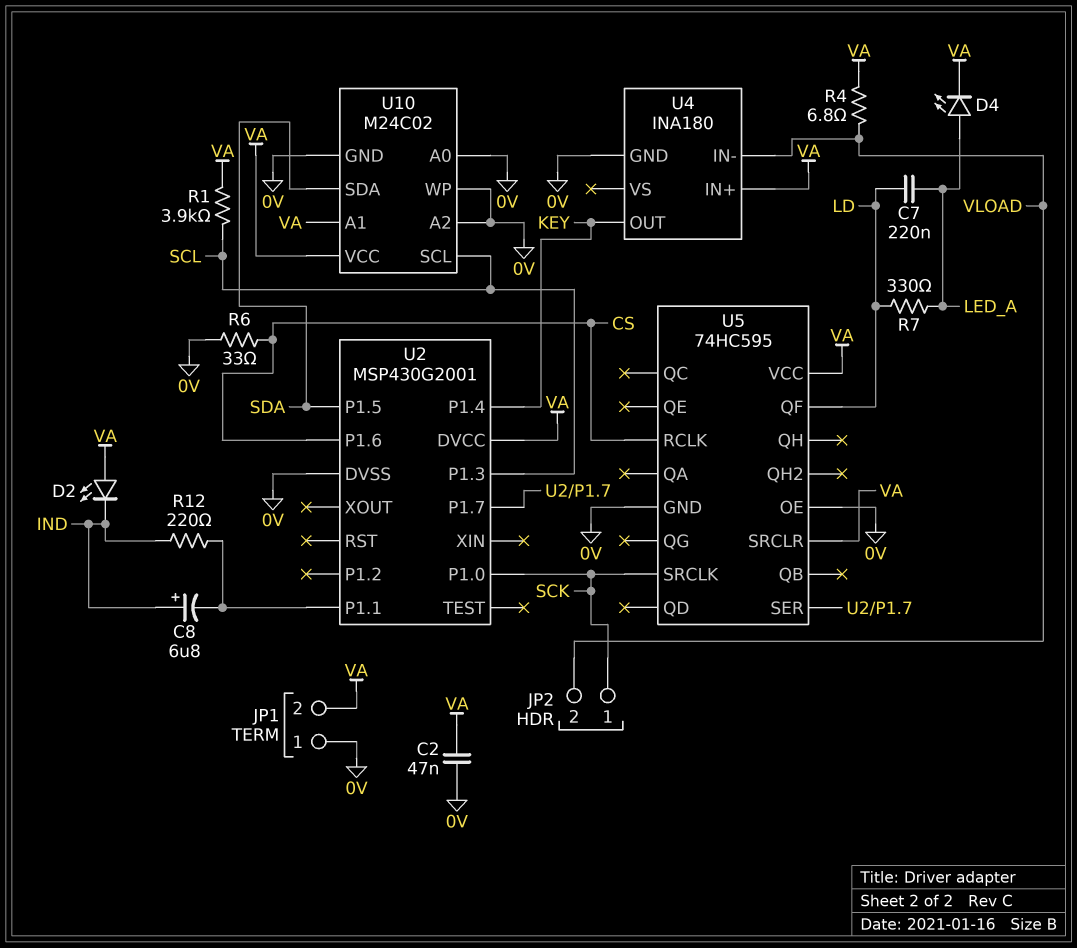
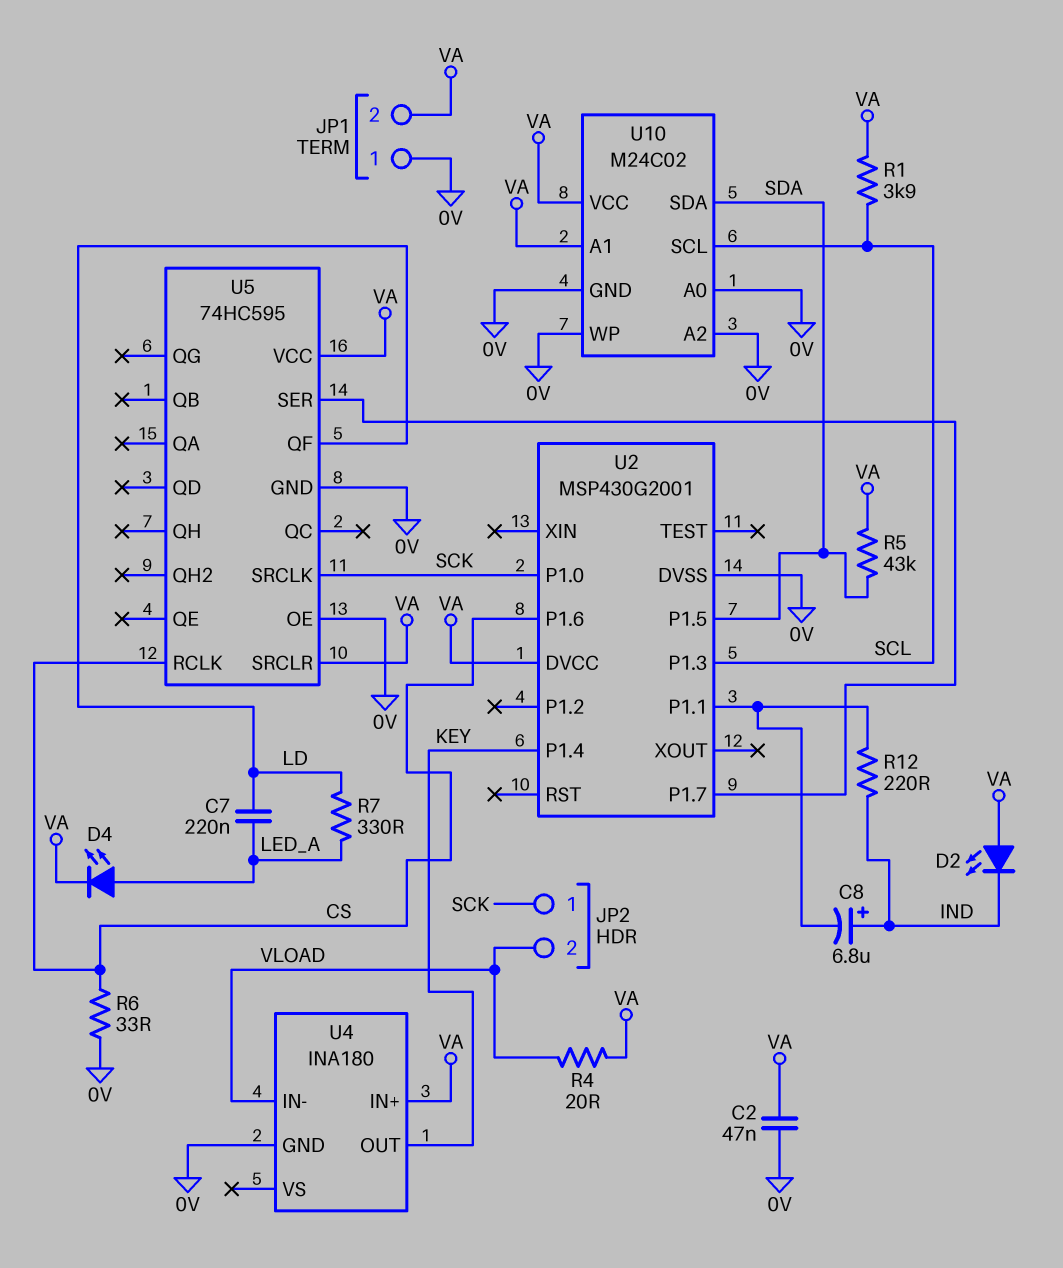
R4: 6.8 (VA, VLOAD) -> 20 (VA, VLOAD)
R5: none -> 43k (SDA, VA)

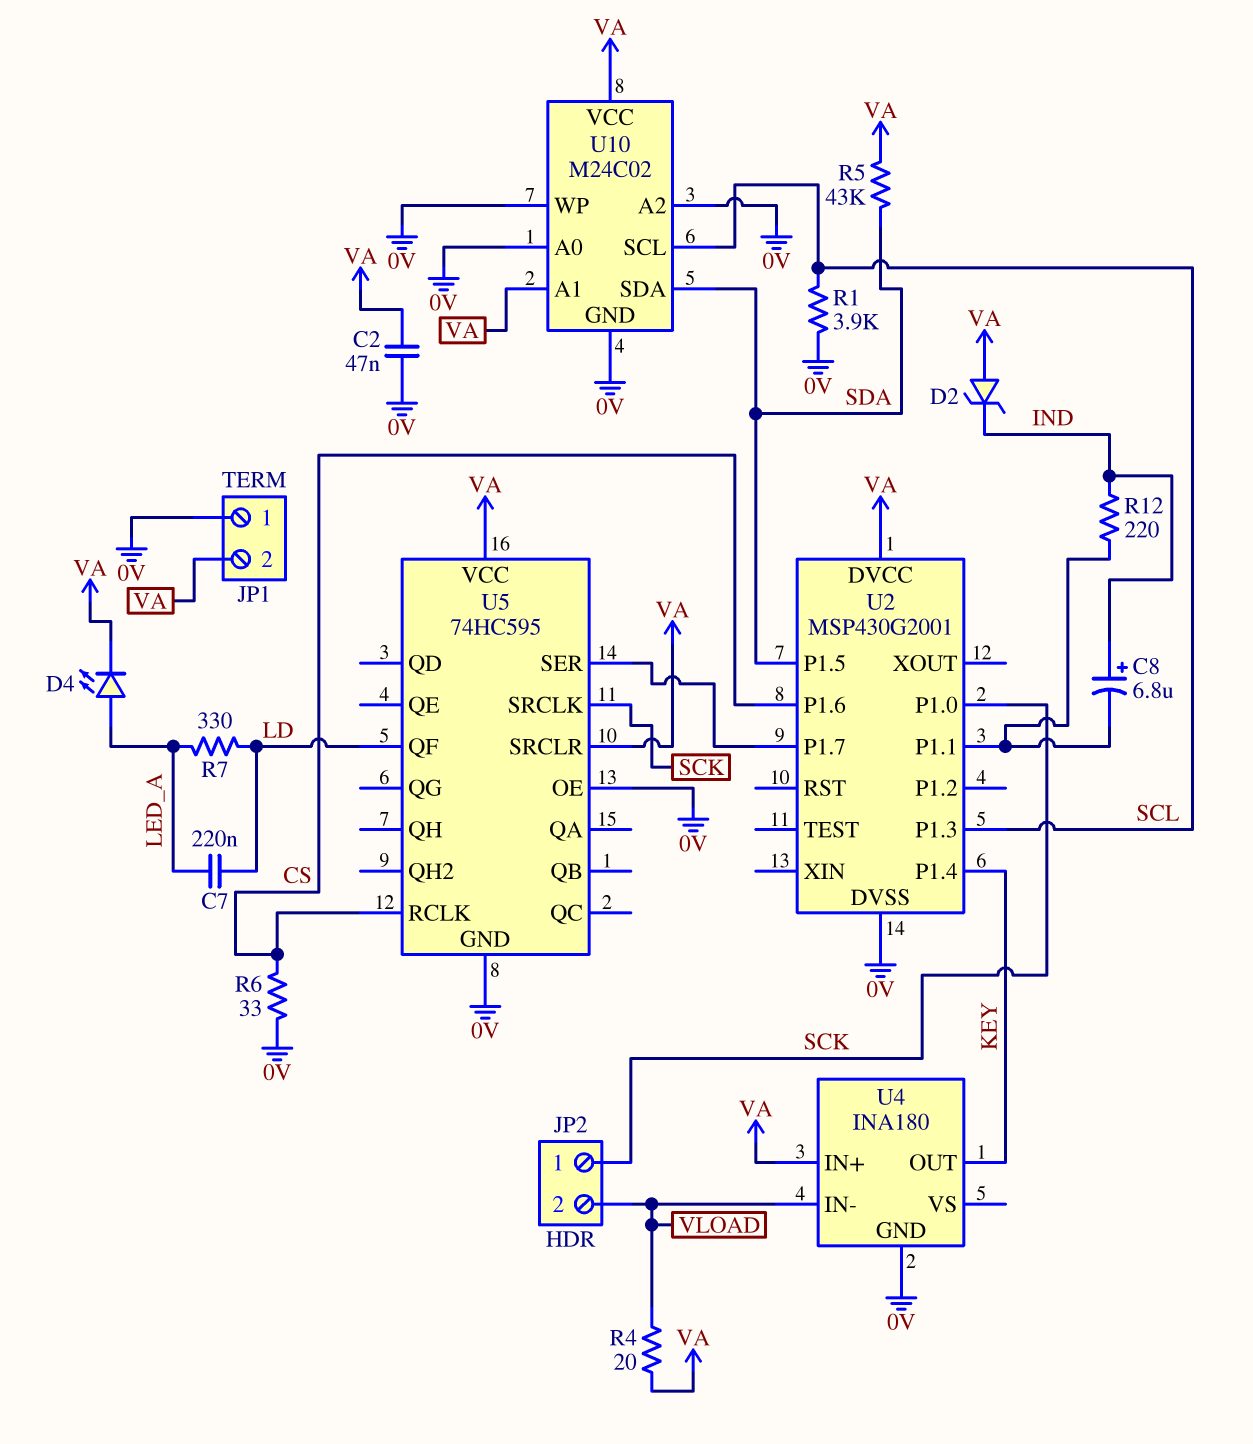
D2: LED (A VA, K IND) -> zener (A VA, K IND)
R1: 3.9k (SCL, VA) -> 3.9k (0V, SCL)

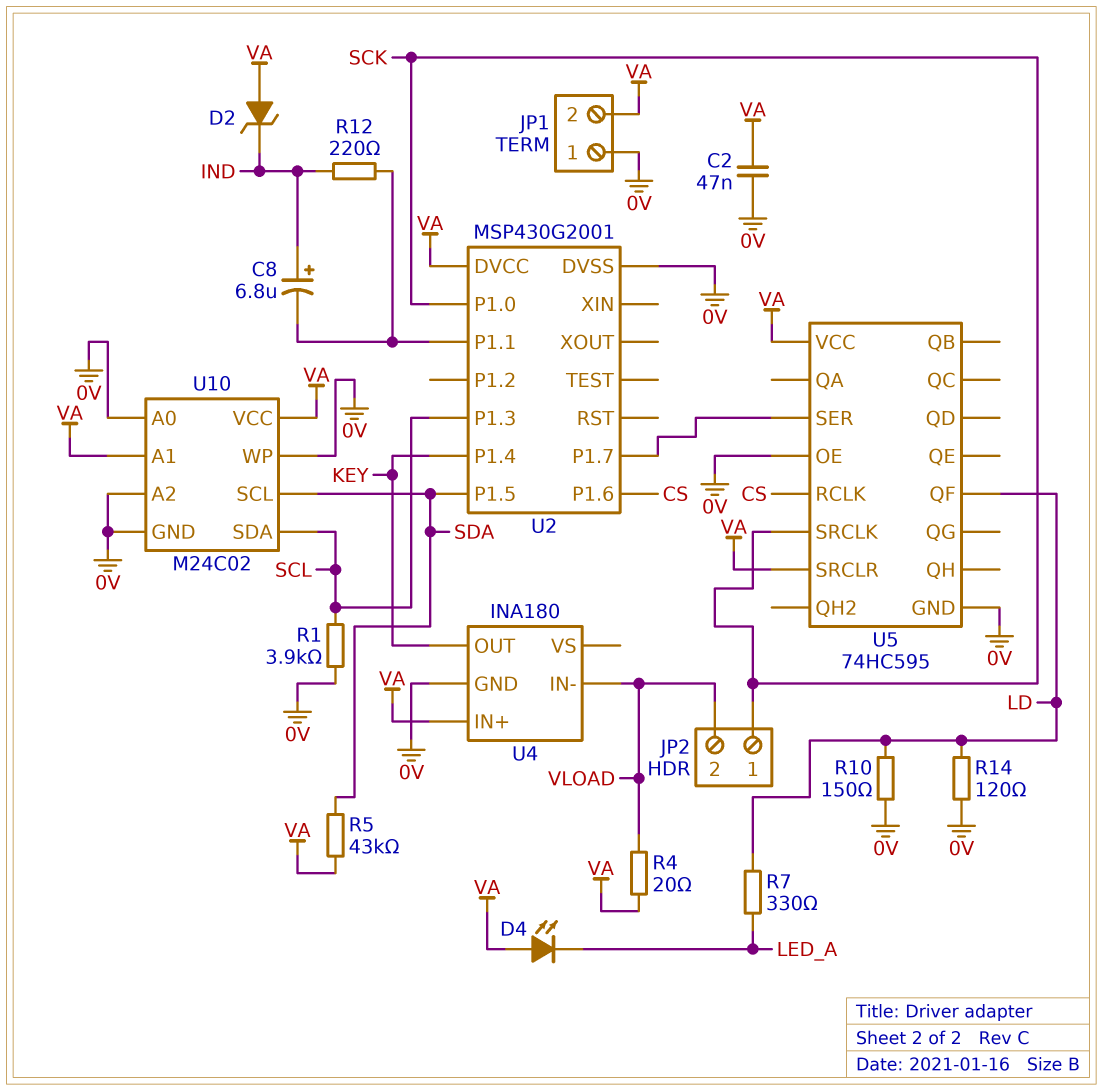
C7: 220nF (LD, LED_A) -> none
D4: LED (A LED_A, K VA) -> LED (A VA, K LED_A)
R6: 33 (0V, CS) -> none
R10: none -> 150 (0V, LD)
R14: none -> 120 (0V, LD)
U10 pin SCL: SCL -> SDA
U10 pin SDA: SDA -> SCL

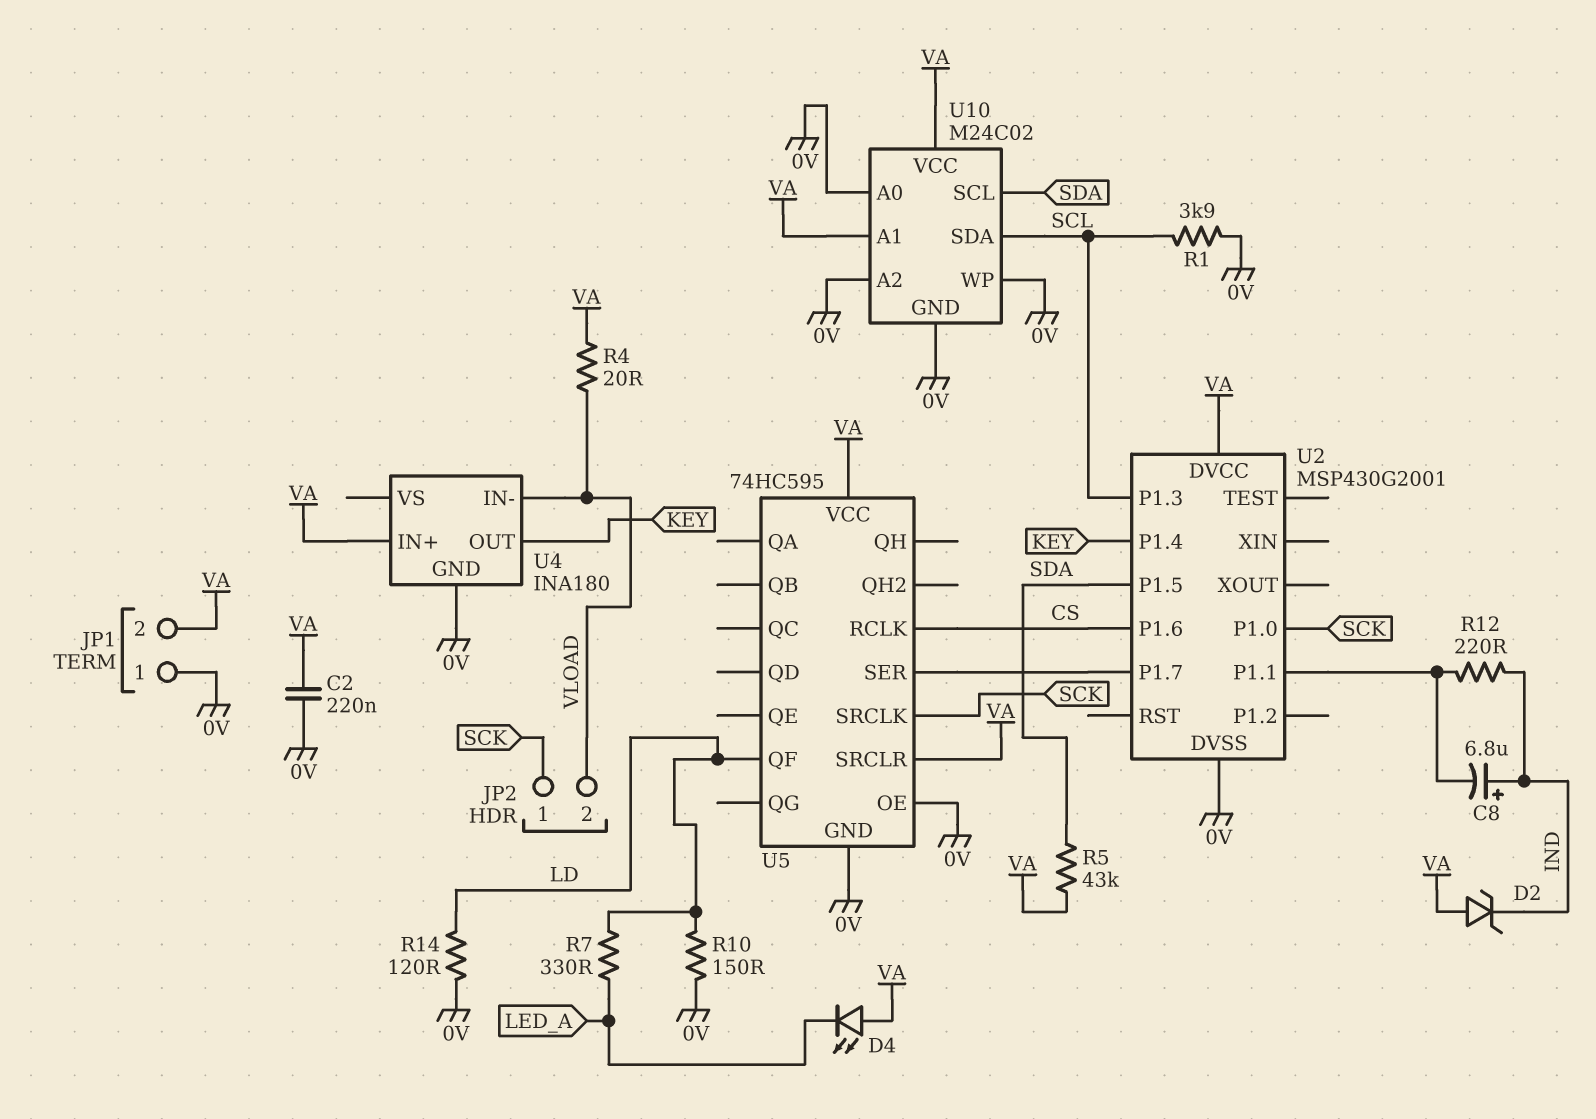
C2: 47nF (0V, VA) -> 220nF (0V, VA)

